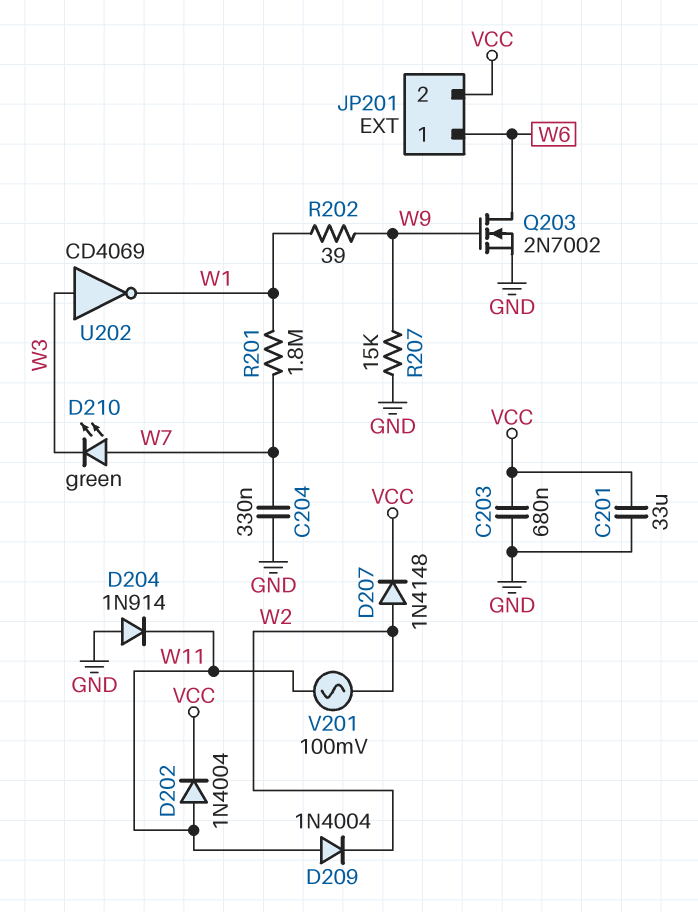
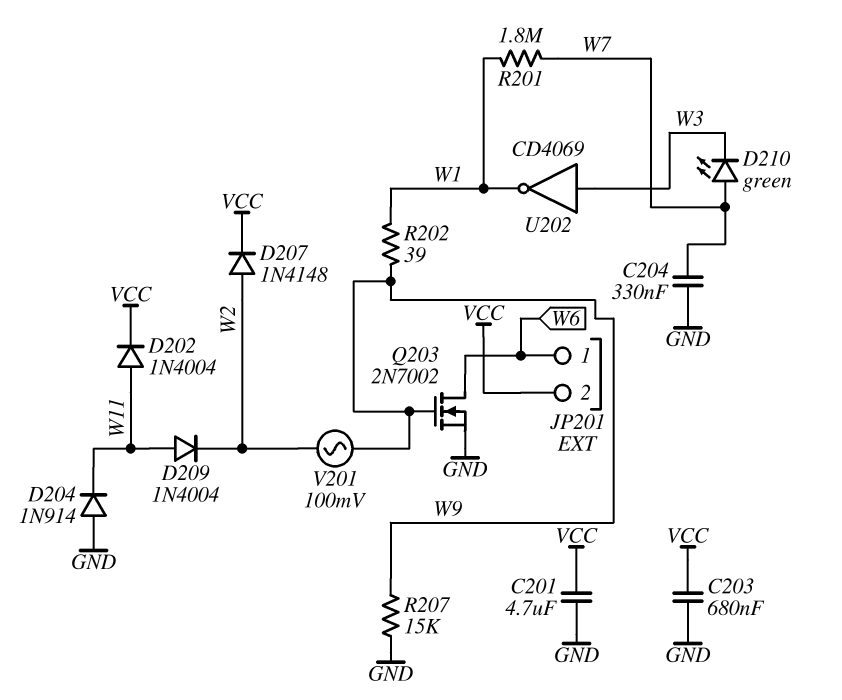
C201: 33uF (GND, VCC) -> 4.7uF (GND, VCC)
V201: AC 100mV (W2, W11) -> AC 100mV (W2, W9)

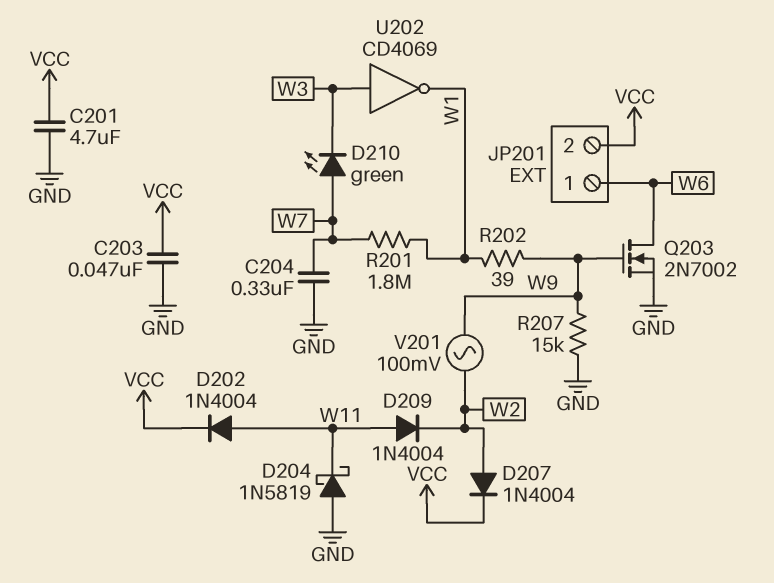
C203: 680nF (GND, VCC) -> 47nF (GND, VCC)
D204: diode 1N914 (A GND, K W11) -> schottky 1N5819 (A GND, K W11)
D207: diode 1N4148 (A W2, K VCC) -> diode 1N4004 (A W2, K VCC)

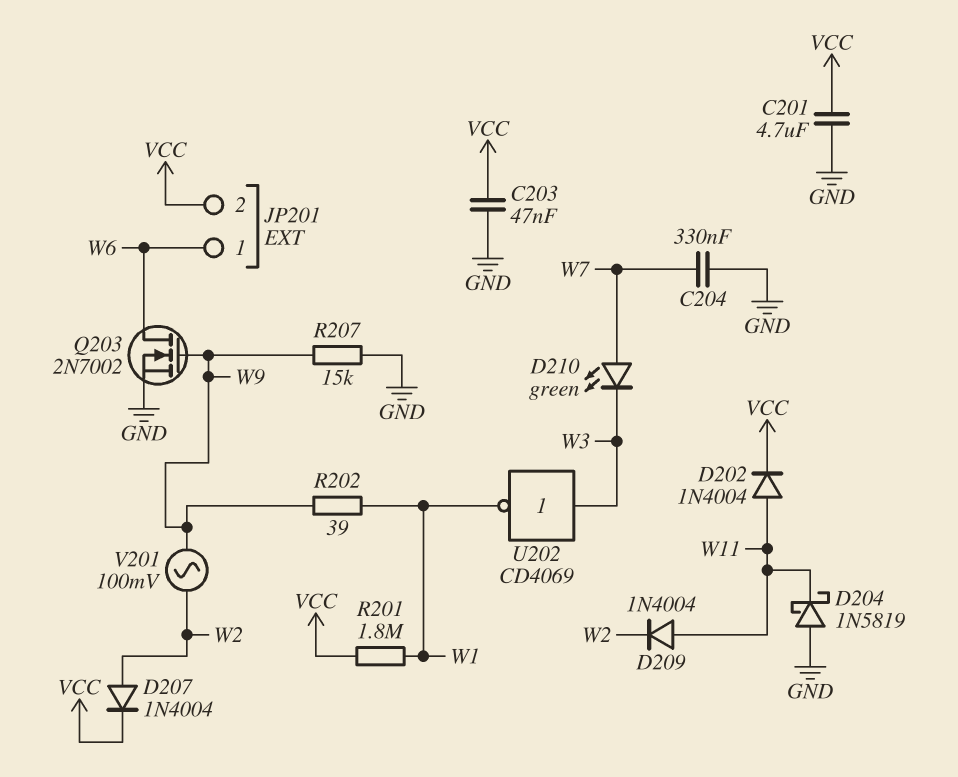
R201: 1.8M (W1, W7) -> 1.8M (VCC, W1)

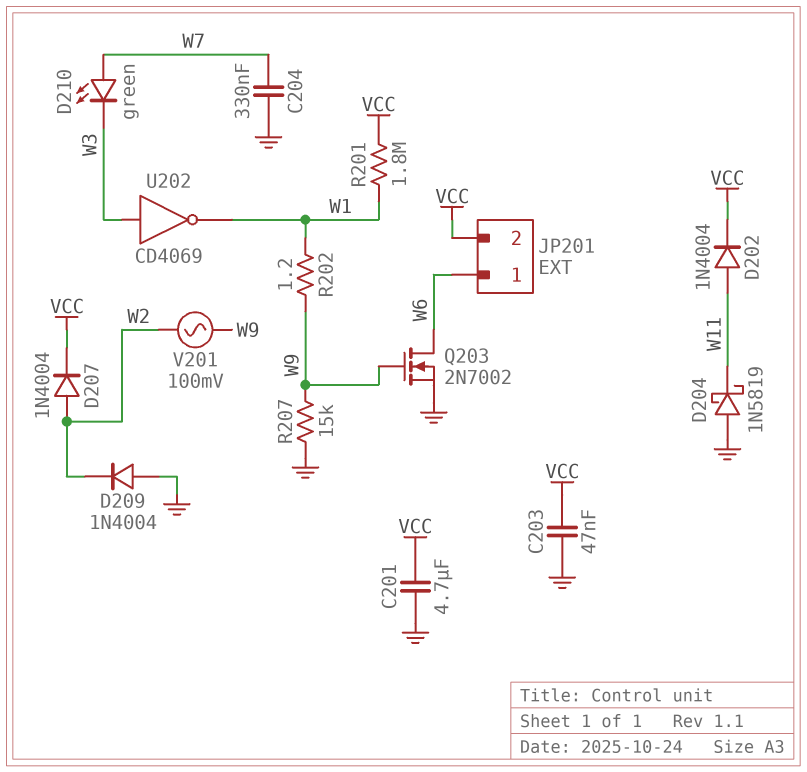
D209: diode 1N4004 (A W11, K W2) -> diode 1N4004 (A GND, K W2)
R202: 39 (W1, W9) -> 1.2 (W1, W9)

